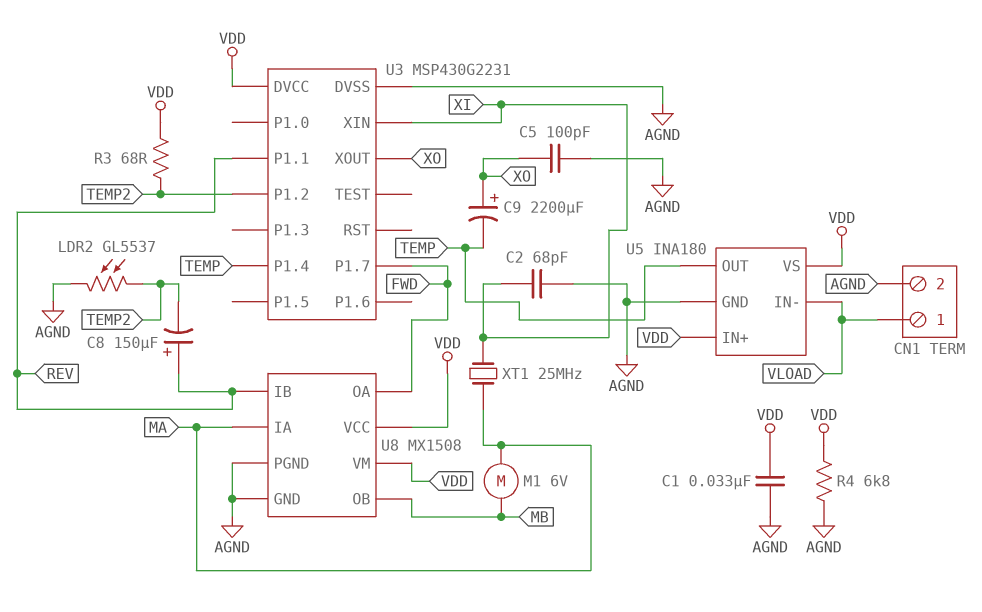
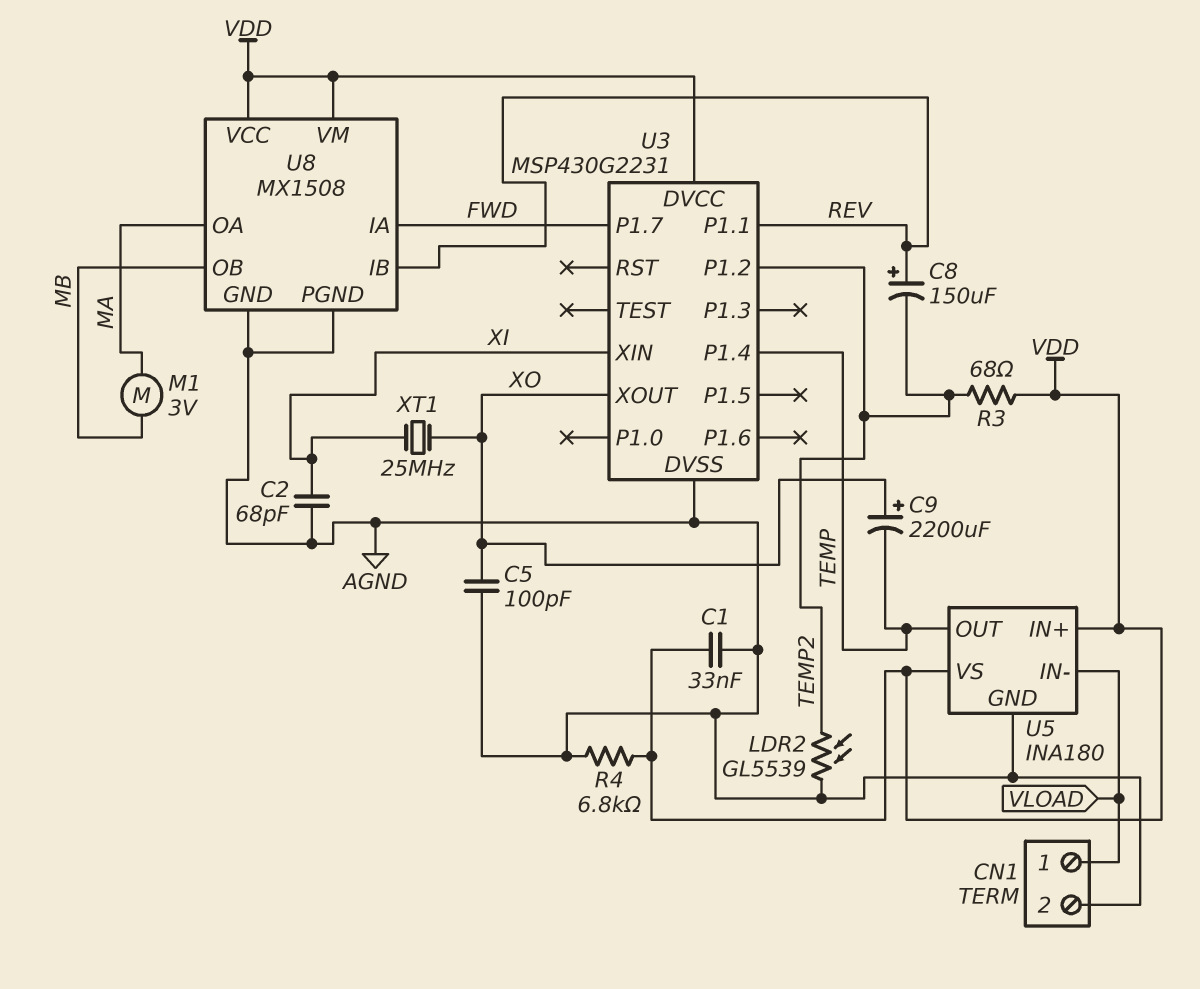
LDR2: GL5537 (AGND, TEMP2) -> GL5539 (AGND, TEMP2)
M1: motor 6V (MA, MB) -> motor 3V (MA, MB)
U8 pin IA: MA -> FWD
U8 pin OA: FWD -> MA
XT1: 25MHz (MA, XI) -> 25MHz (XI, XO)

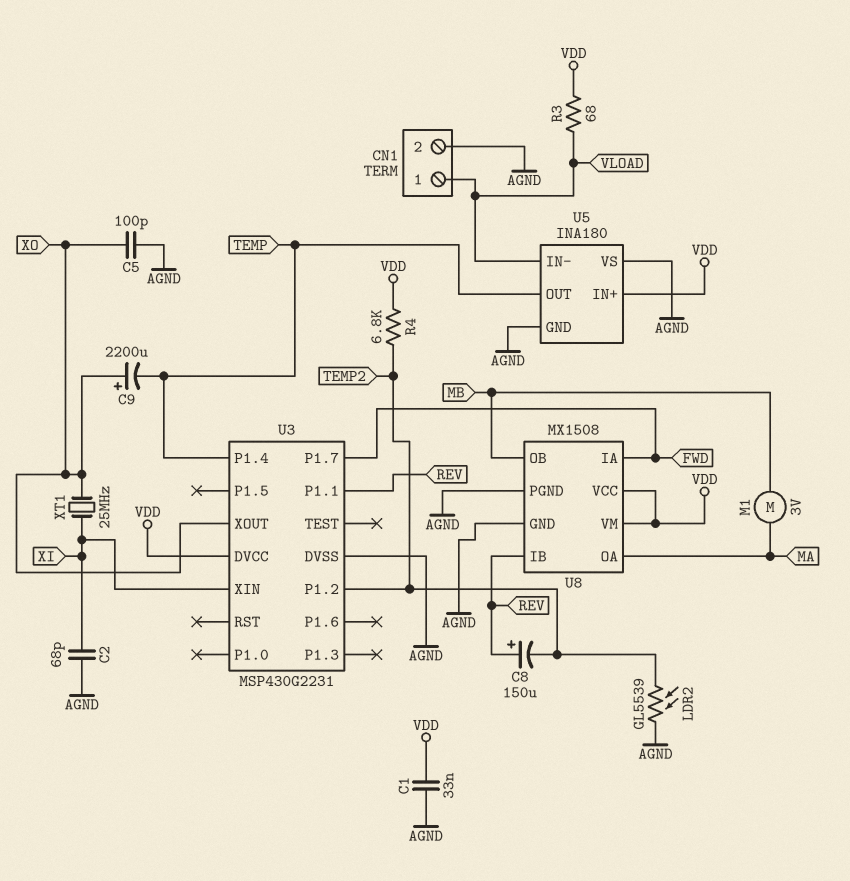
R3: 68 (TEMP2, VDD) -> 68 (VDD, VLOAD)
R4: 6.8k (AGND, VDD) -> 6.8k (TEMP2, VDD)
U5 pin VS: VDD -> AGND

